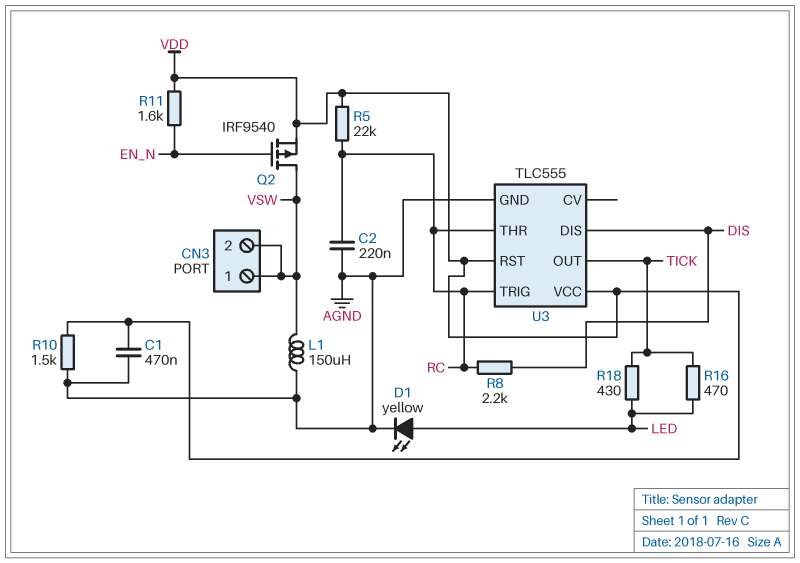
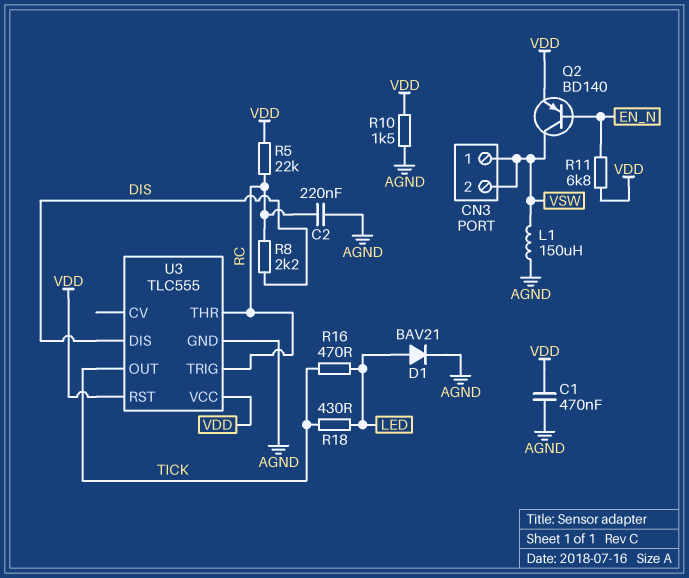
D1: LED yellow (A LED, K AGND) -> diode BAV21 (A LED, K AGND)
Q2: PMOS IRF9540 (G EN_N, D VSW, S VDD) -> PNP BD140 (B EN_N, C VSW, E VDD)
R11: 1.6k (EN_N, VDD) -> 6.8k (EN_N, VDD)

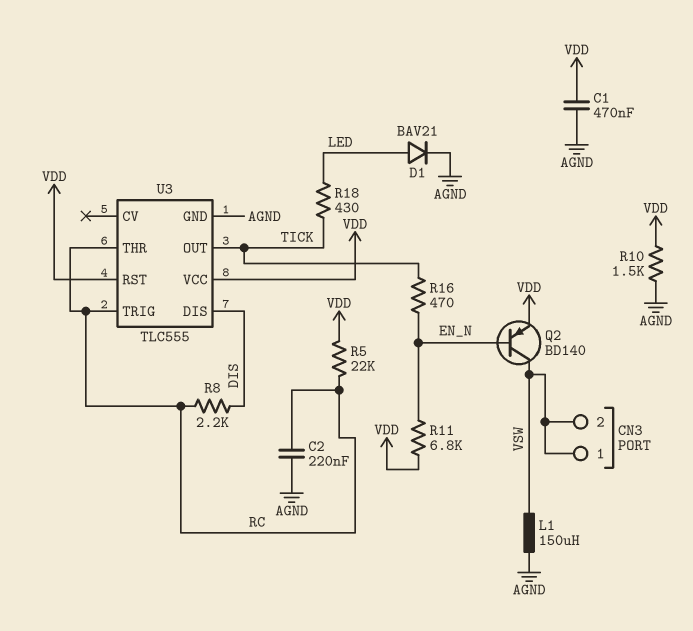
R16: 470 (LED, TICK) -> 470 (EN_N, TICK)

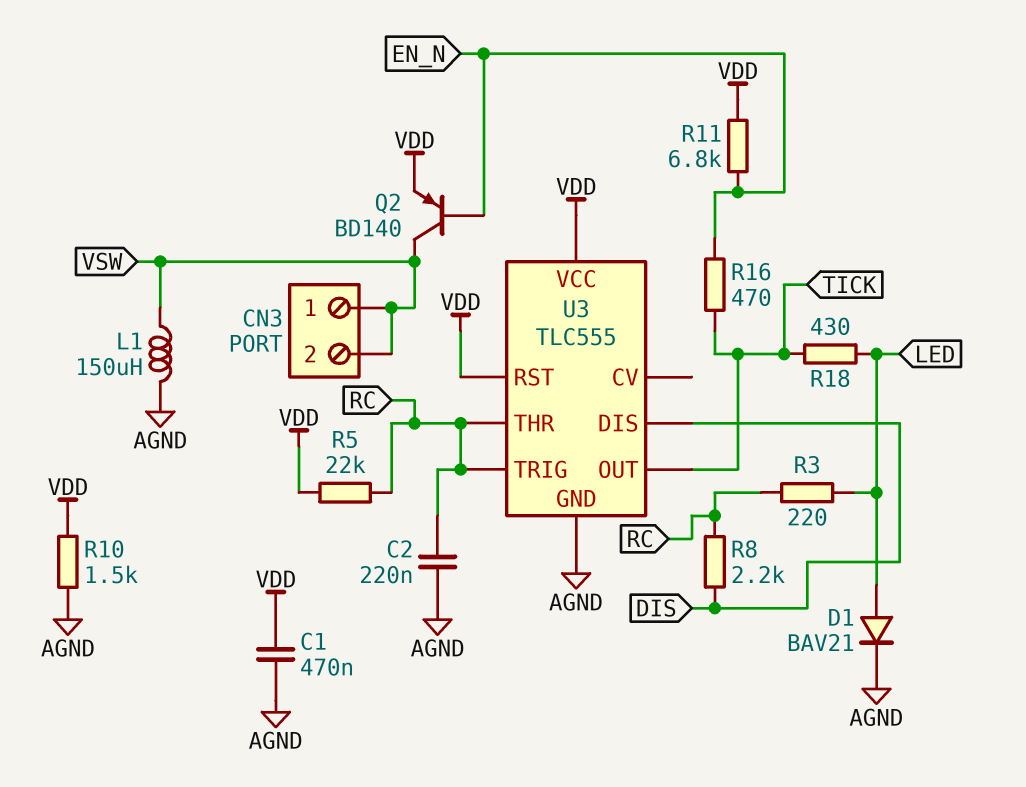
R3: none -> 220 (LED, RC)

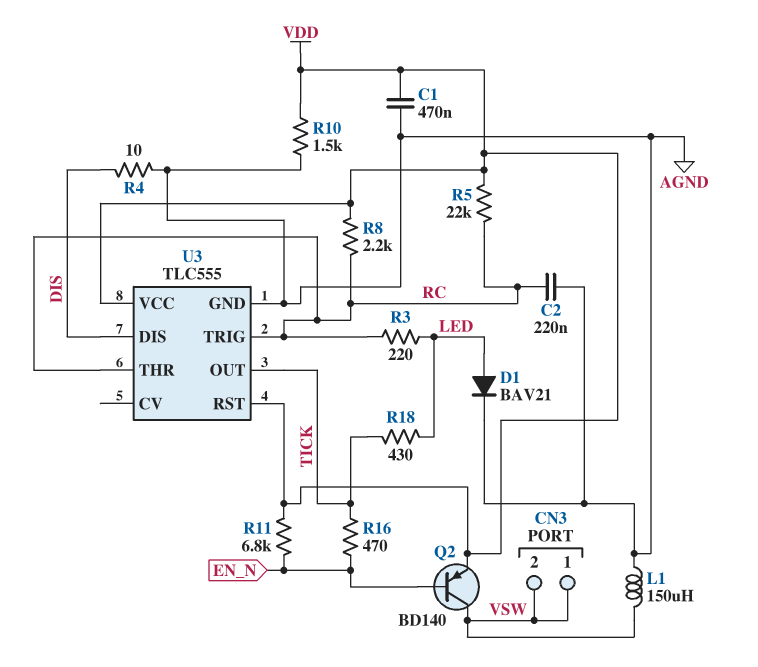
R4: none -> 10 (AGND, DIS)
R8: 2.2k (DIS, RC) -> 2.2k (RC, VDD)

